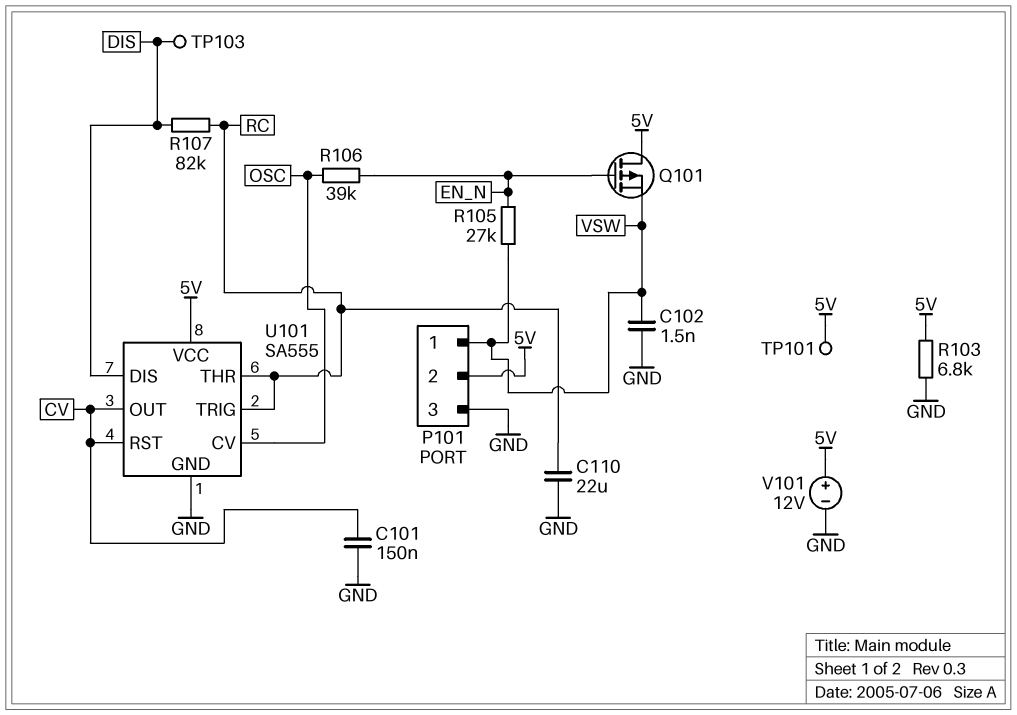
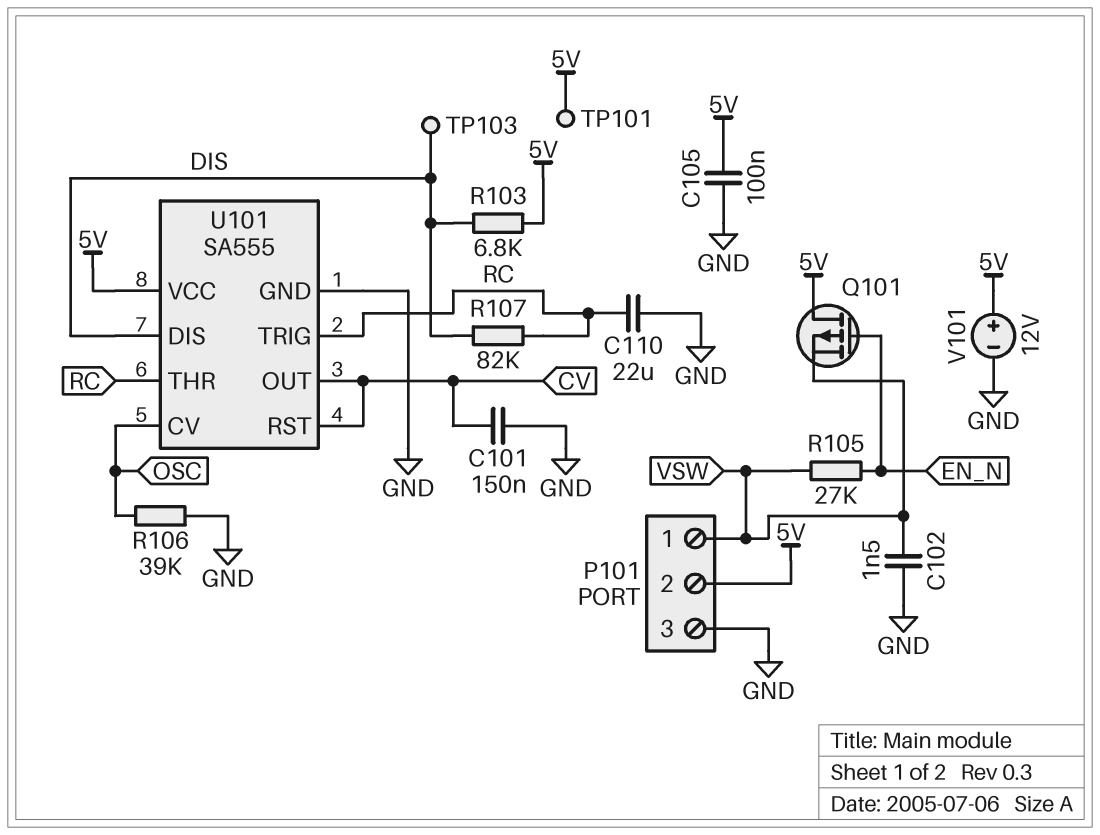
C105: none -> 100nF (5V, GND)
R103: 6.8k (5V, GND) -> 6.8k (5V, DIS)
R106: 39k (EN_N, OSC) -> 39k (GND, OSC)

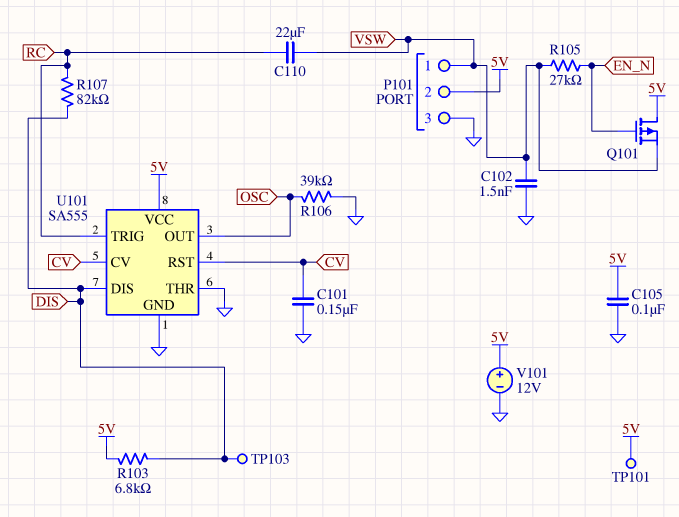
C110: 22uF (GND, RC) -> 22uF (RC, VSW)
U101 pin CV: OSC -> CV
U101 pin OUT: CV -> OSC
U101 pin THR: RC -> GND

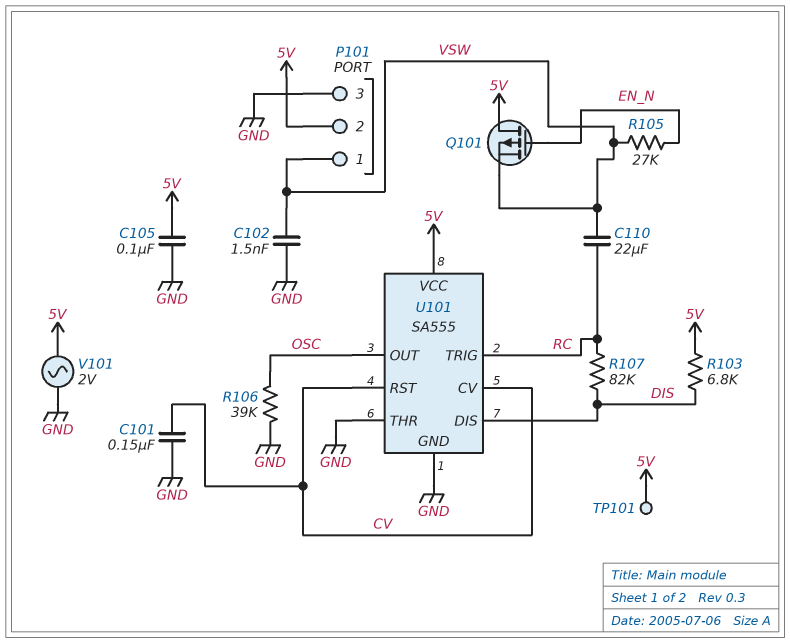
TP103: test point (DIS) -> none
V101: 12V (plus 5V, minus GND) -> AC 2V (5V, GND)

